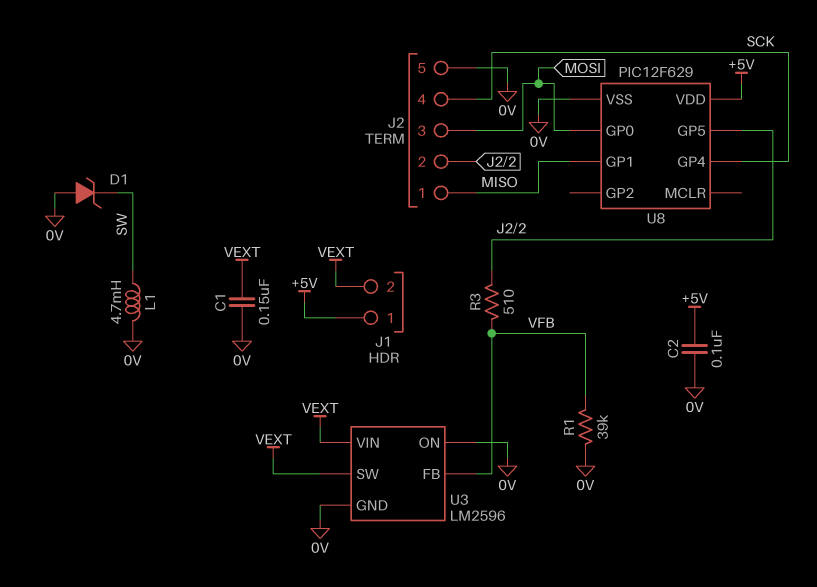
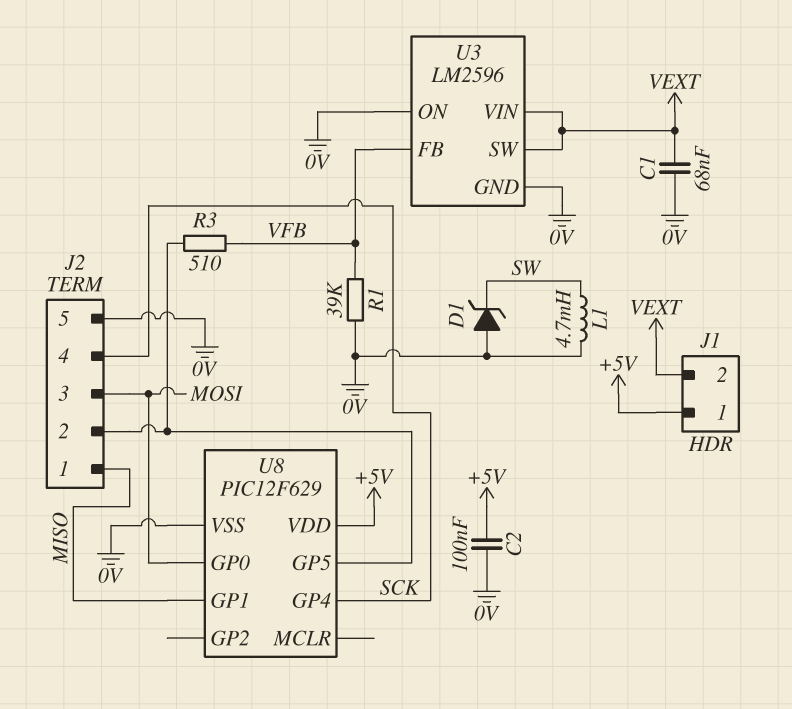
C1: 150nF (0V, VEXT) -> 68nF (0V, VEXT)

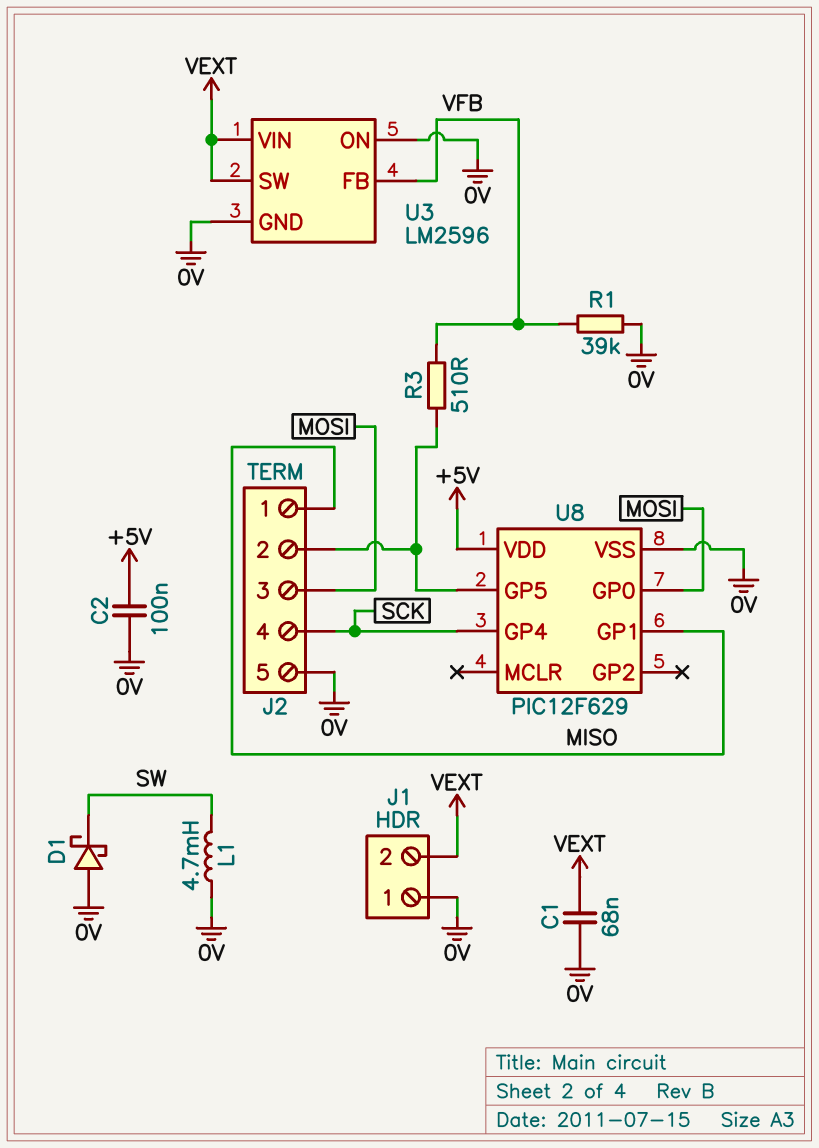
D1: zener (A 0V, K SW) -> schottky (A 0V, K SW)
J1 pin 1: +5V -> 0V

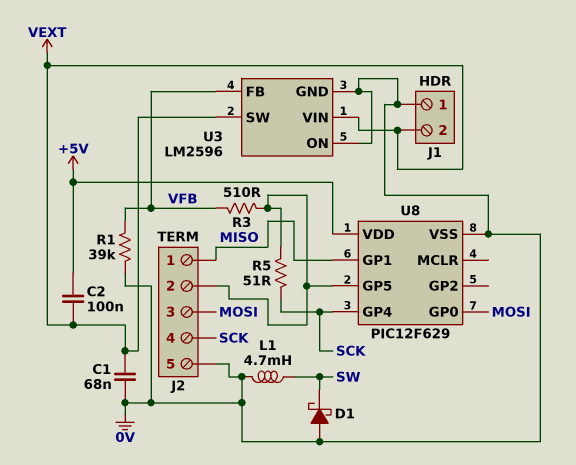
C2: 100nF (+5V, 0V) -> 100nF (+5V, VEXT)
R5: none -> 51 (J2/2, SCK)

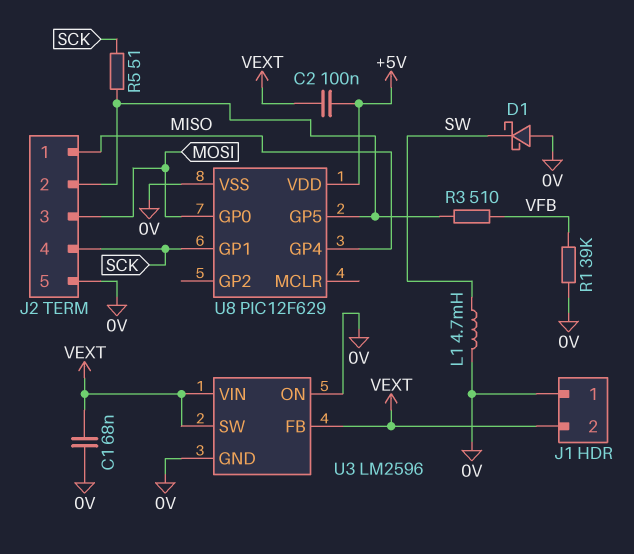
U3 pin FB: VFB -> VEXT
U8 pin GP1: MISO -> SCK
U8 pin GP4: SCK -> MISO

